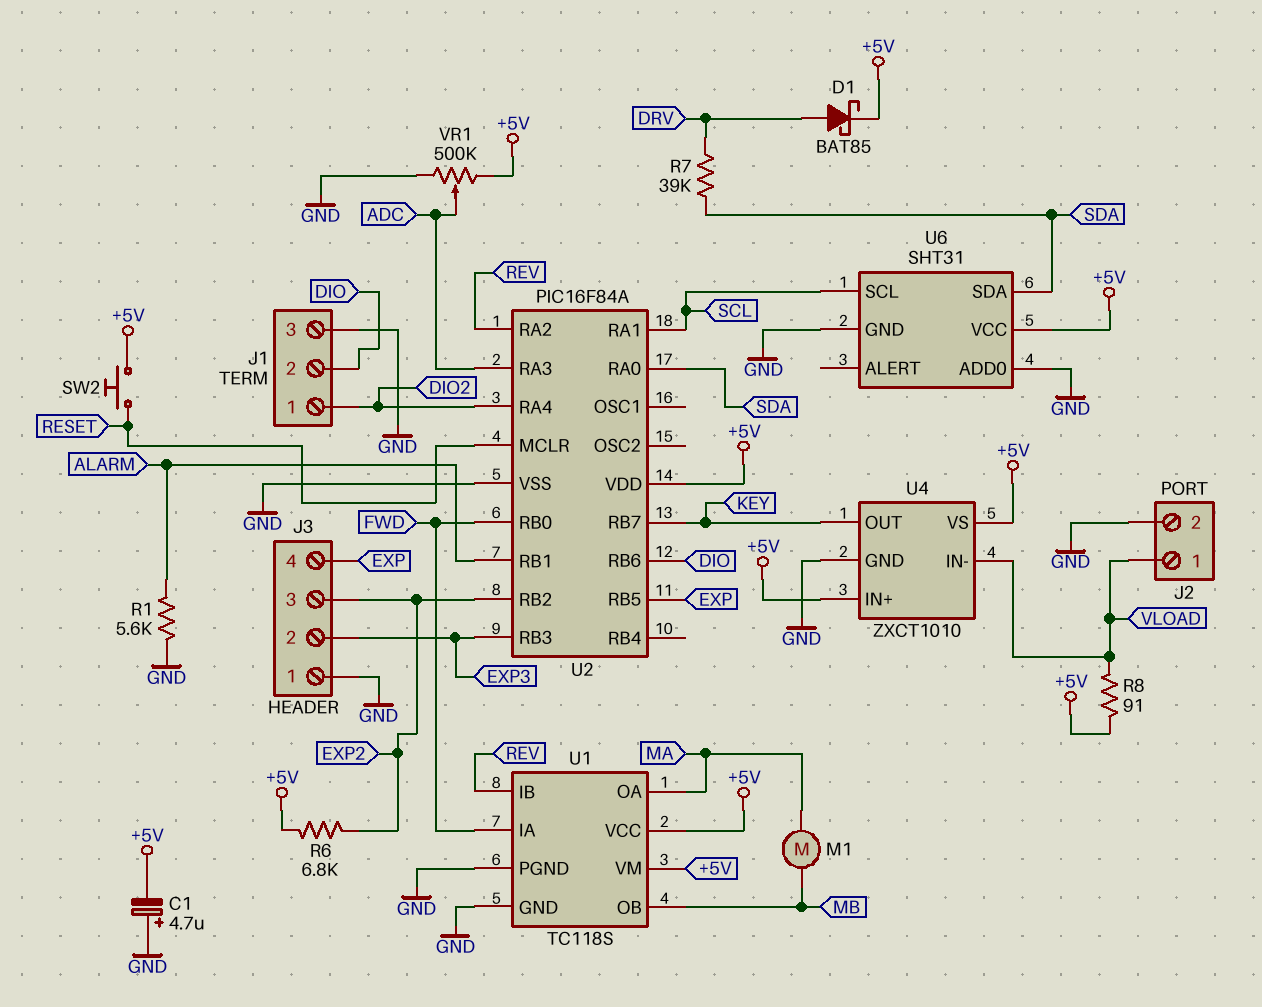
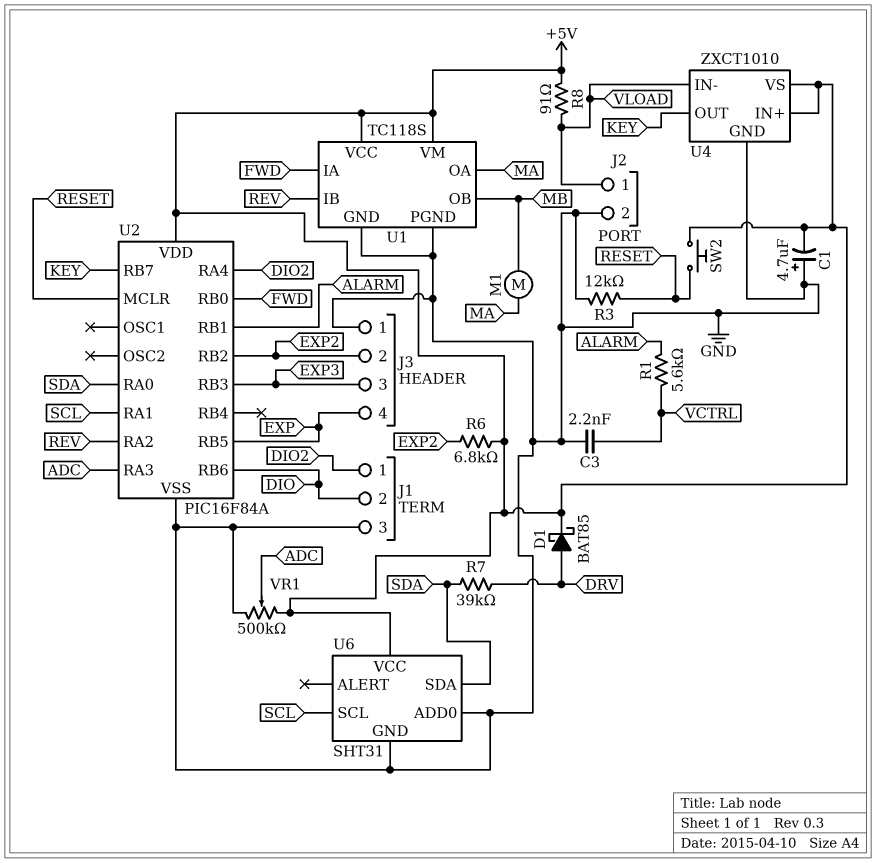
C3: none -> 2.2nF (GND, VCTRL)
J3 pin 2: EXP3 -> EXP2
J3 pin 3: EXP2 -> EXP3
R1: 5.6k (ALARM, GND) -> 5.6k (ALARM, VCTRL)
R3: none -> 12k (GND, RESET)

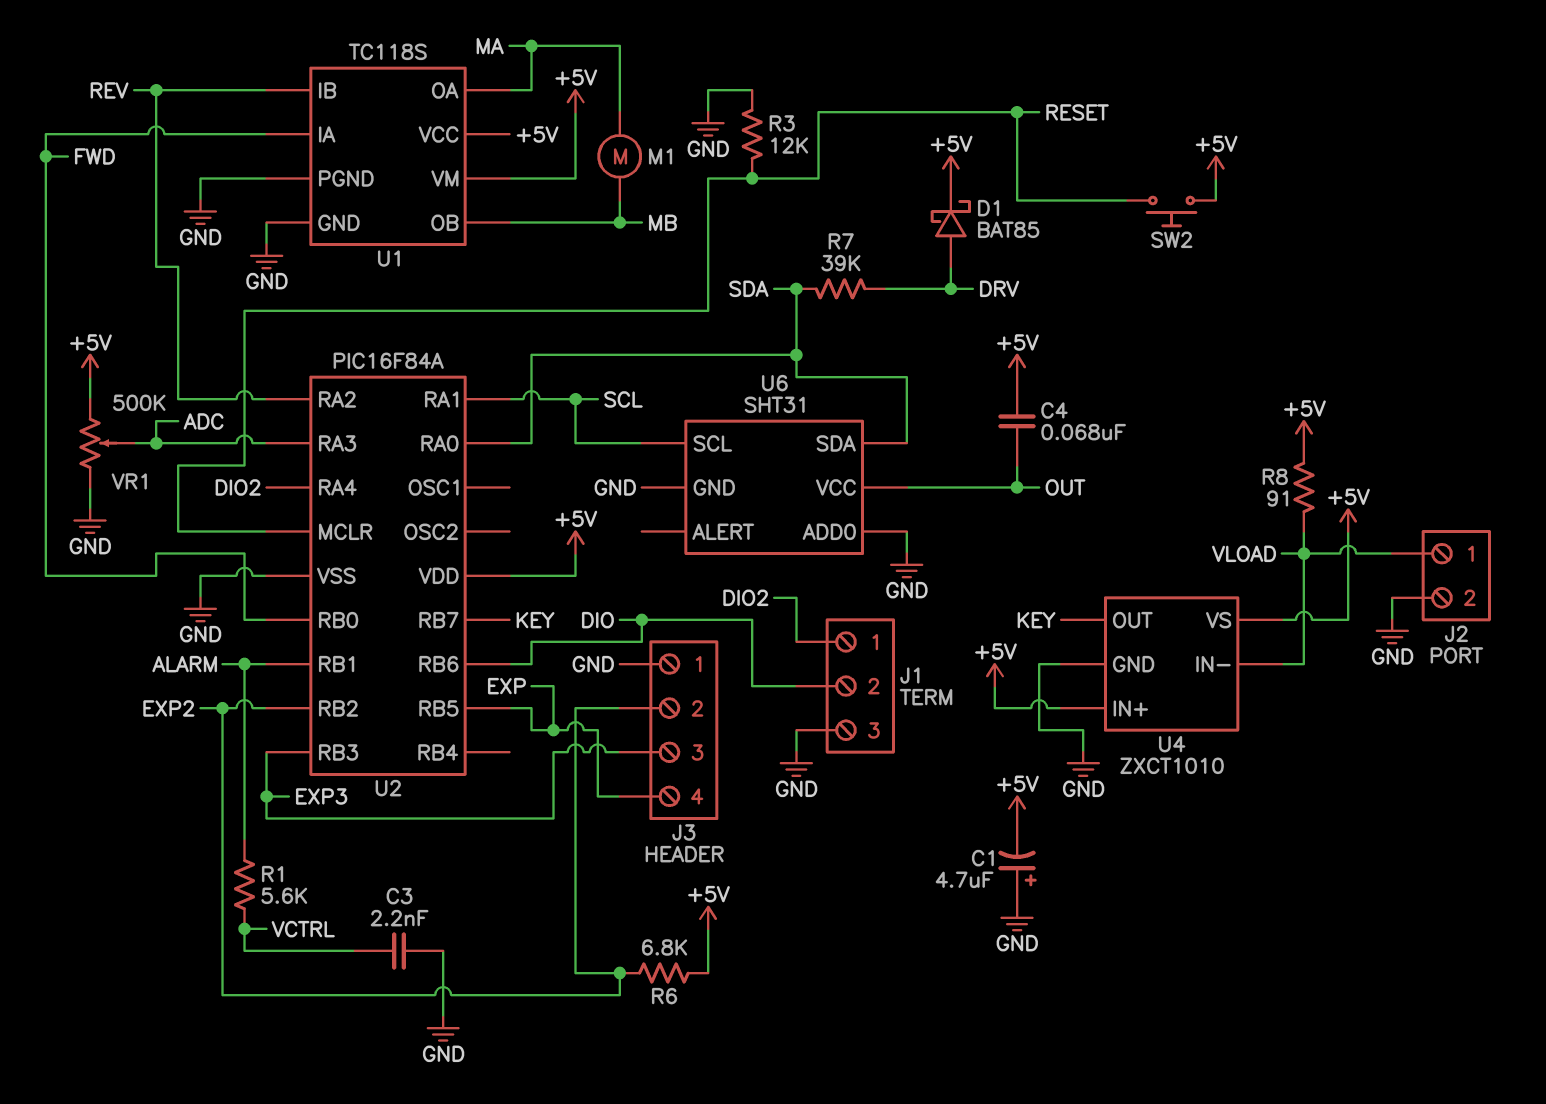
C4: none -> 68nF (+5V, OUT)
U6 pin VCC: +5V -> OUT

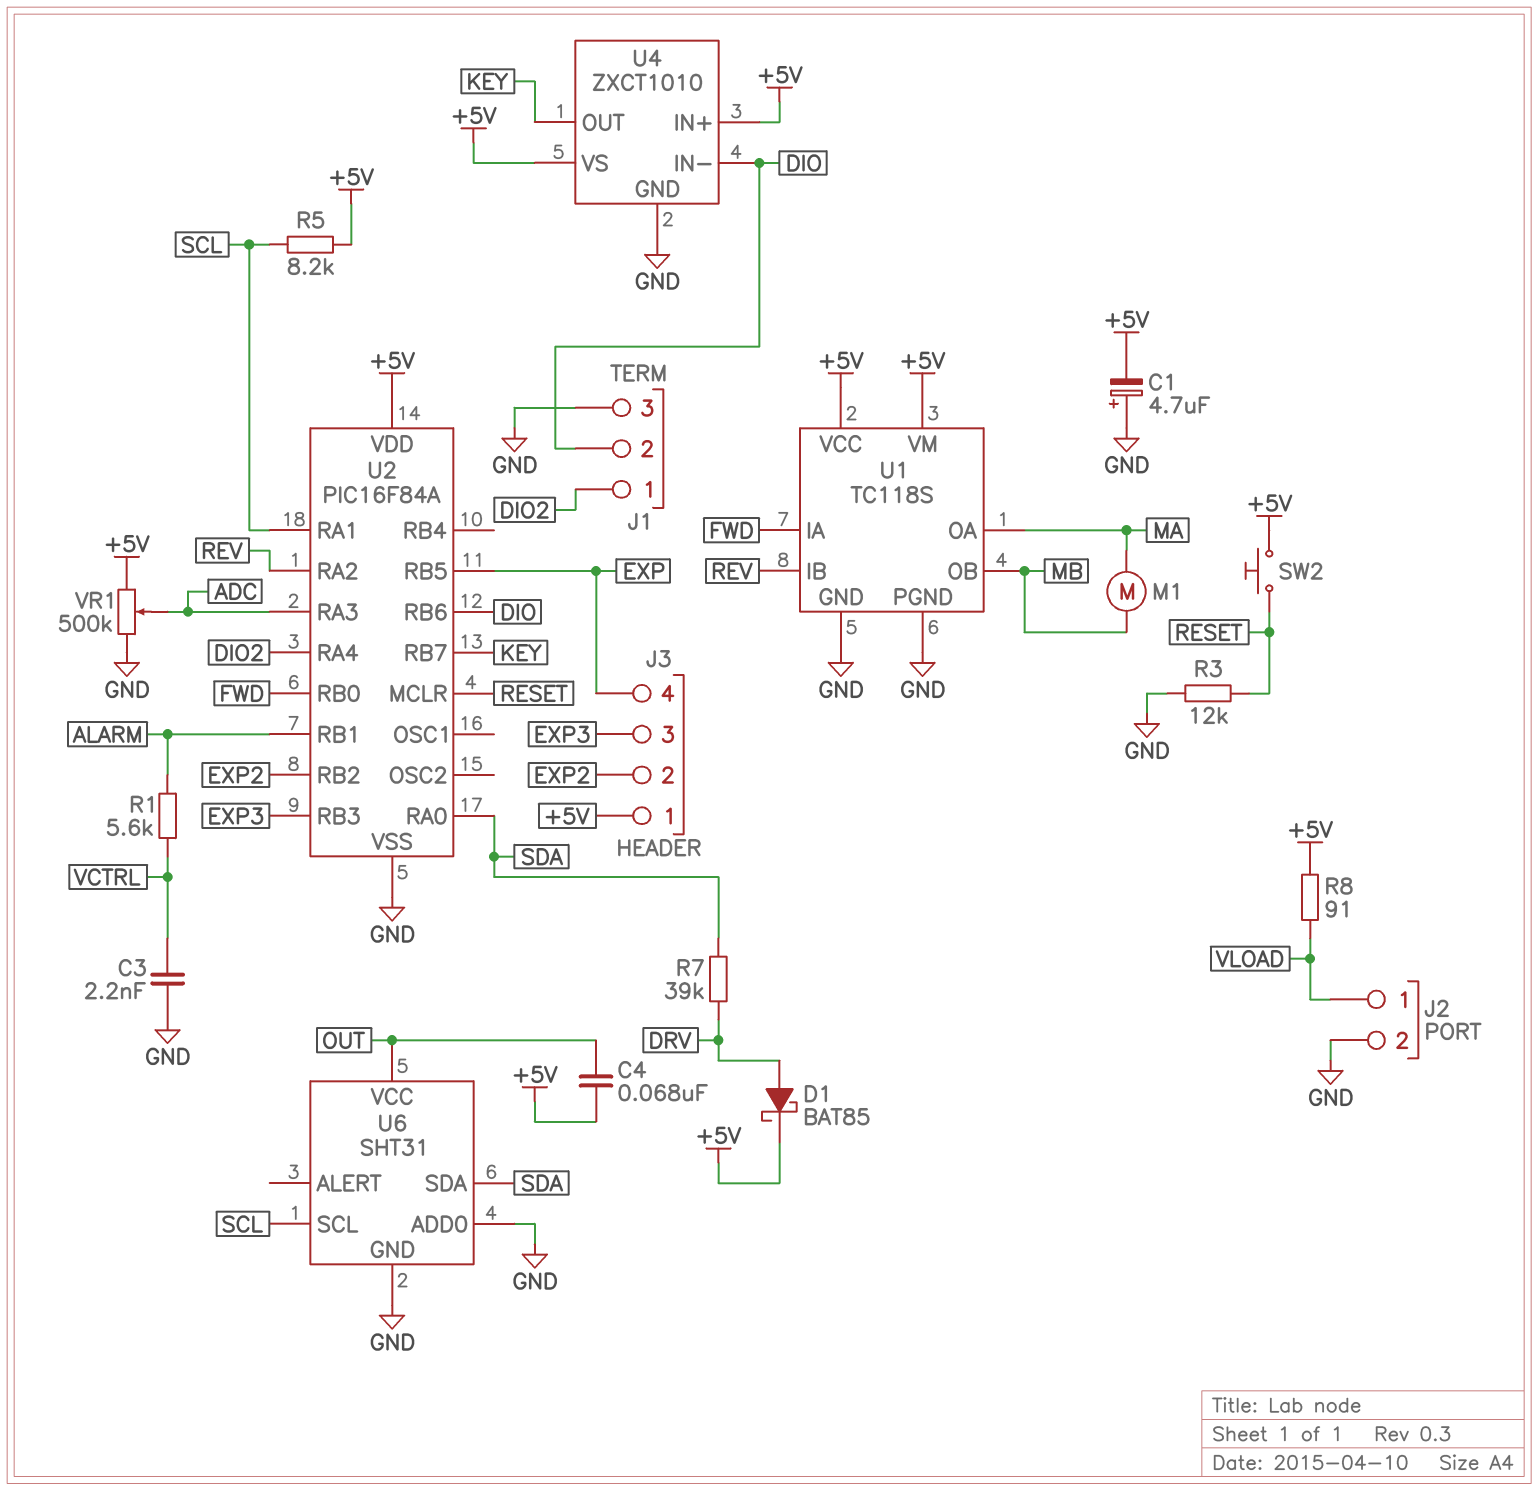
J3 pin 1: GND -> +5V
R5: none -> 8.2k (+5V, SCL)
R6: 6.8k (+5V, EXP2) -> none
U4 pin IN-: VLOAD -> DIO

